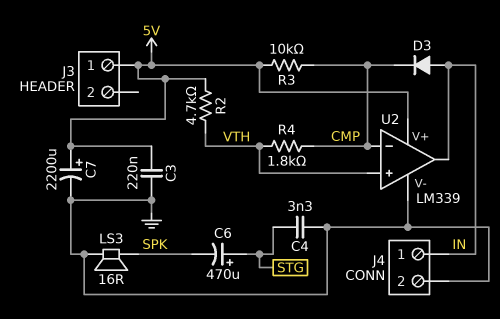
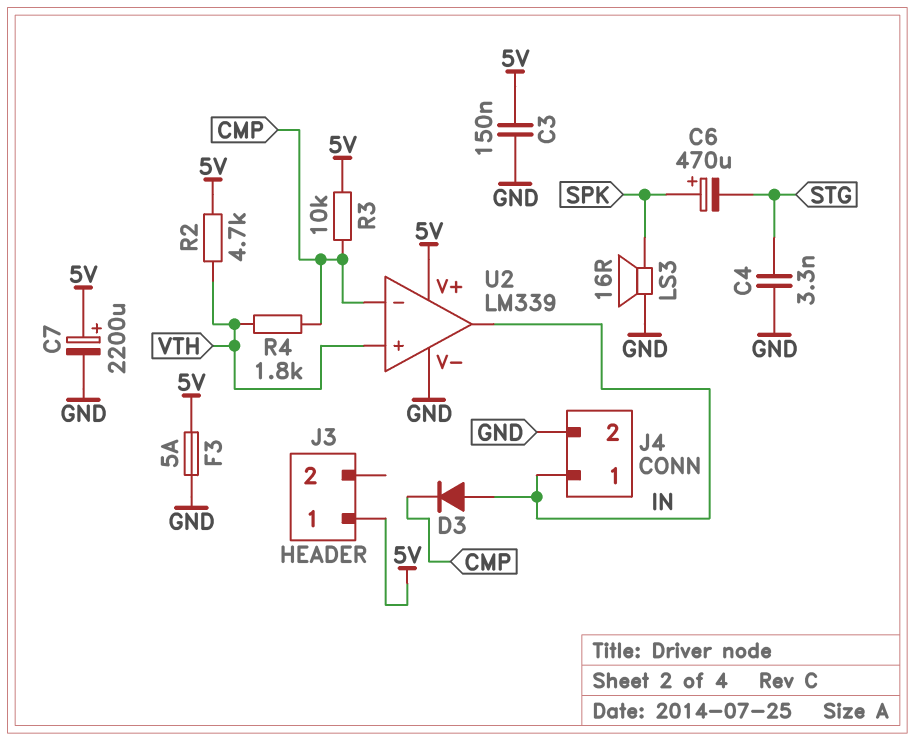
C3: 220nF (5V, GND) -> 150nF (5V, GND)
C6: 470uF (plus STG, minus SPK) -> 470uF (plus SPK, minus STG)
F3: none -> 5A (5V, GND)

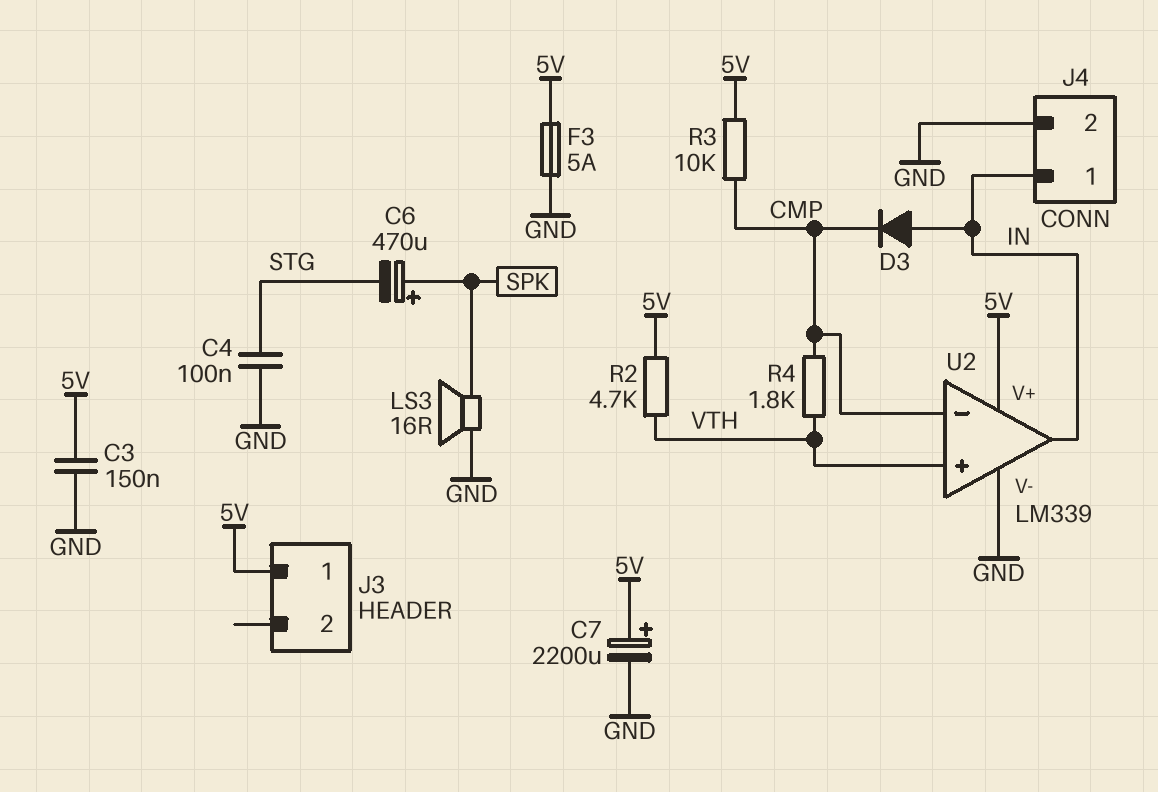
C4: 3.3nF (GND, STG) -> 100nF (GND, STG)

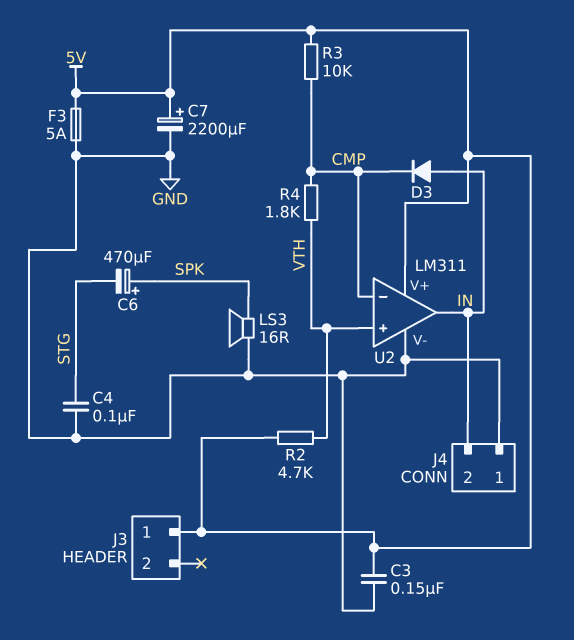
J4 pin 1: IN -> GND
J4 pin 2: GND -> IN
U2: LM339 -> LM311

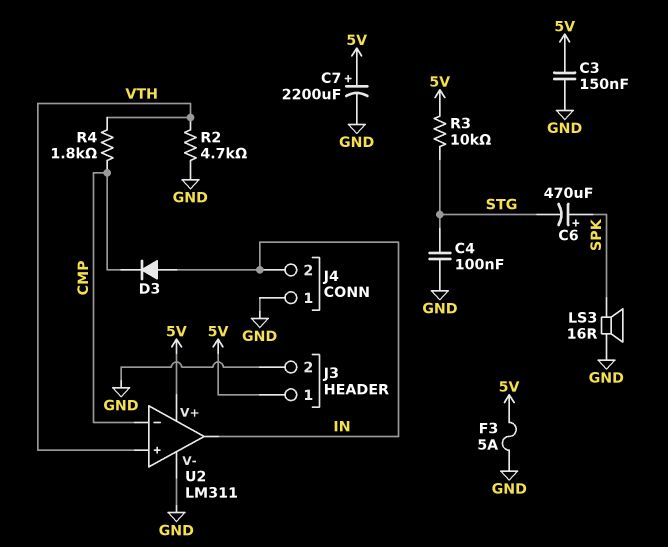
J3 pin 2: none -> GND
R2: 4.7k (5V, VTH) -> 4.7k (GND, VTH)
R3: 10k (5V, CMP) -> 10k (5V, STG)

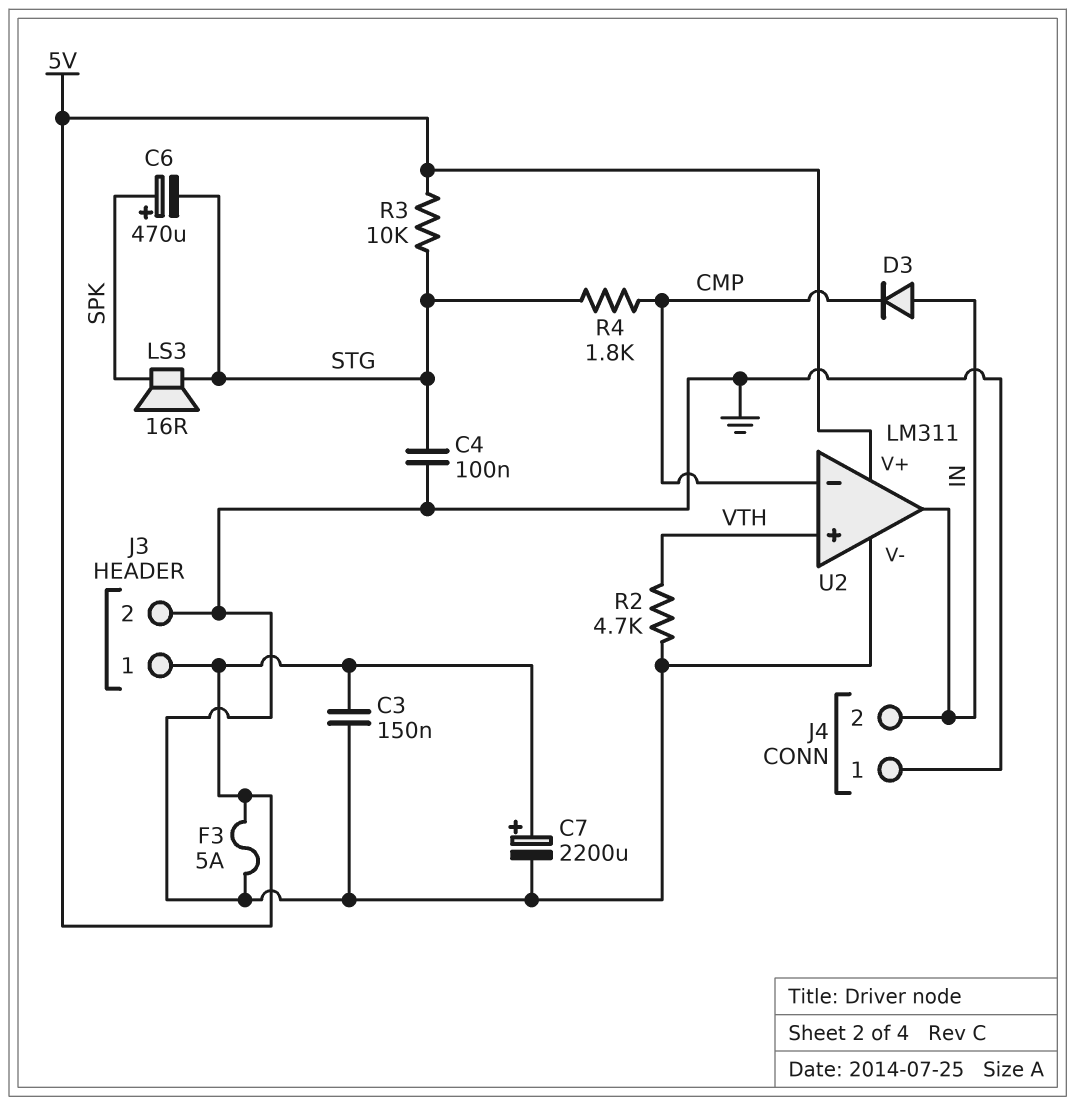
LS3: speaker 16R (GND, SPK) -> speaker 16R (SPK, STG)
R4: 1.8k (CMP, VTH) -> 1.8k (CMP, STG)

